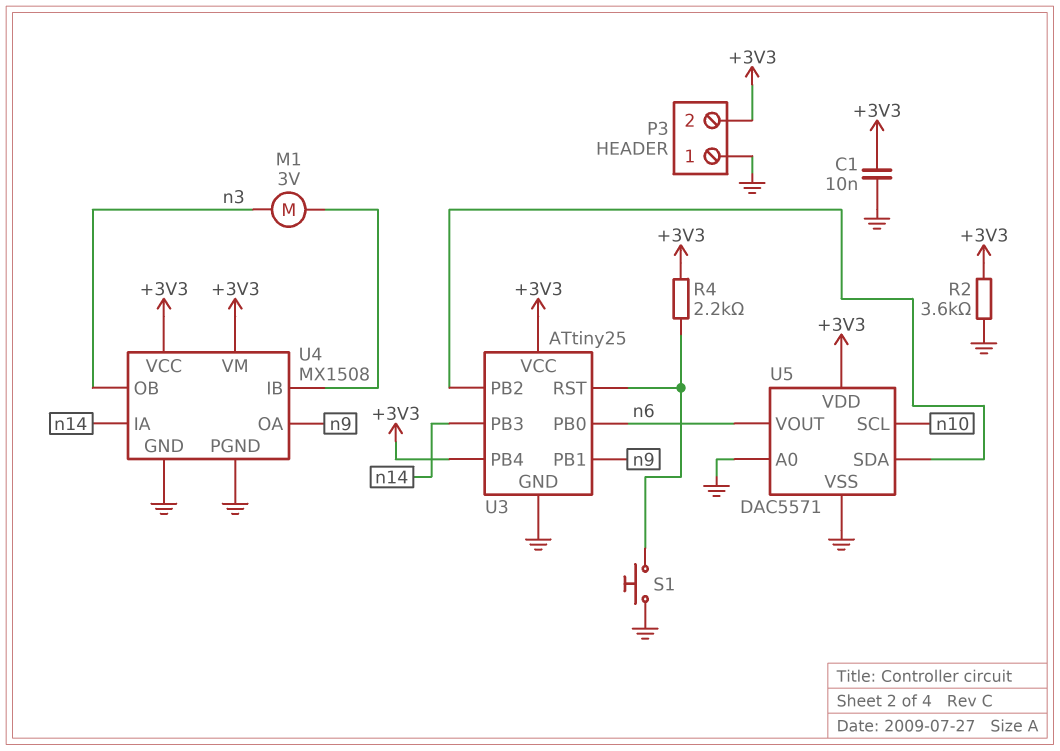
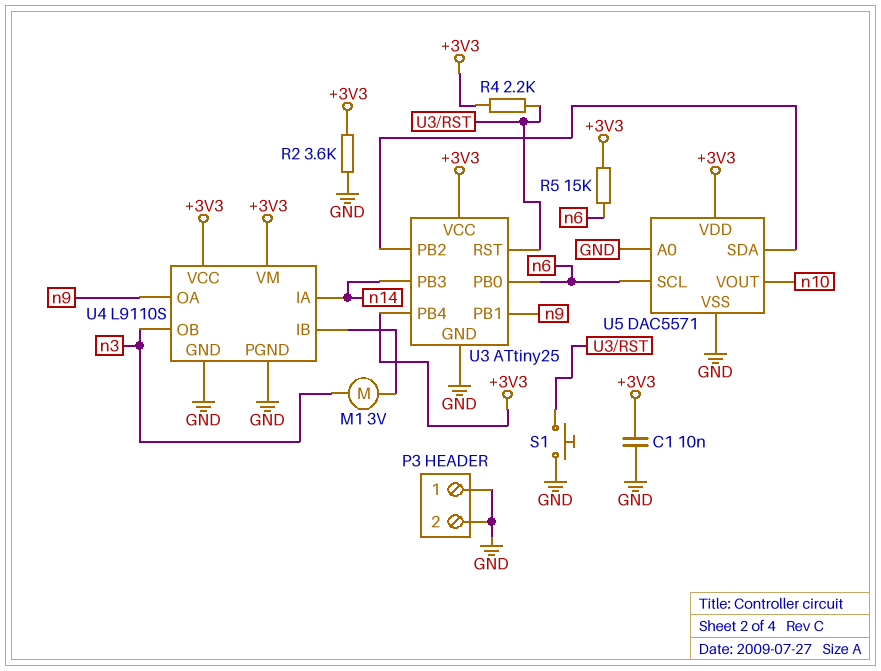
P3 pin 2: +3V3 -> GND
R5: none -> 15k (+3V3, n6)
U4: MX1508 -> L9110S
U5 pin SCL: n10 -> n6
U5 pin VOUT: n6 -> n10

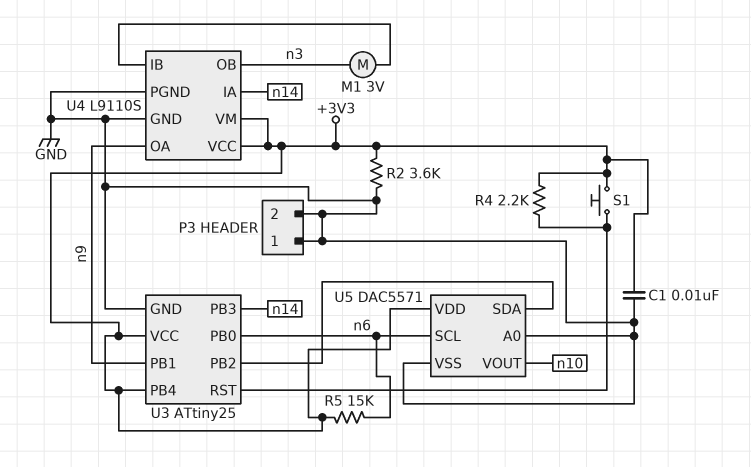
S1: button (GND, U3/RST) -> button (+3V3, U3/RST)

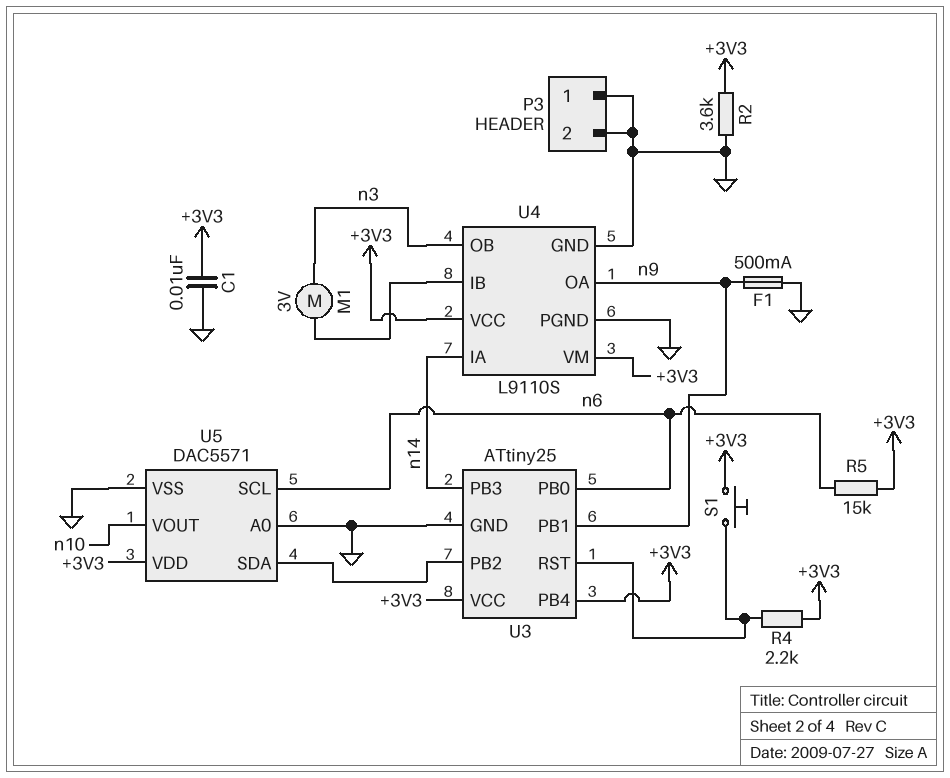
F1: none -> 500mA (GND, n9)

